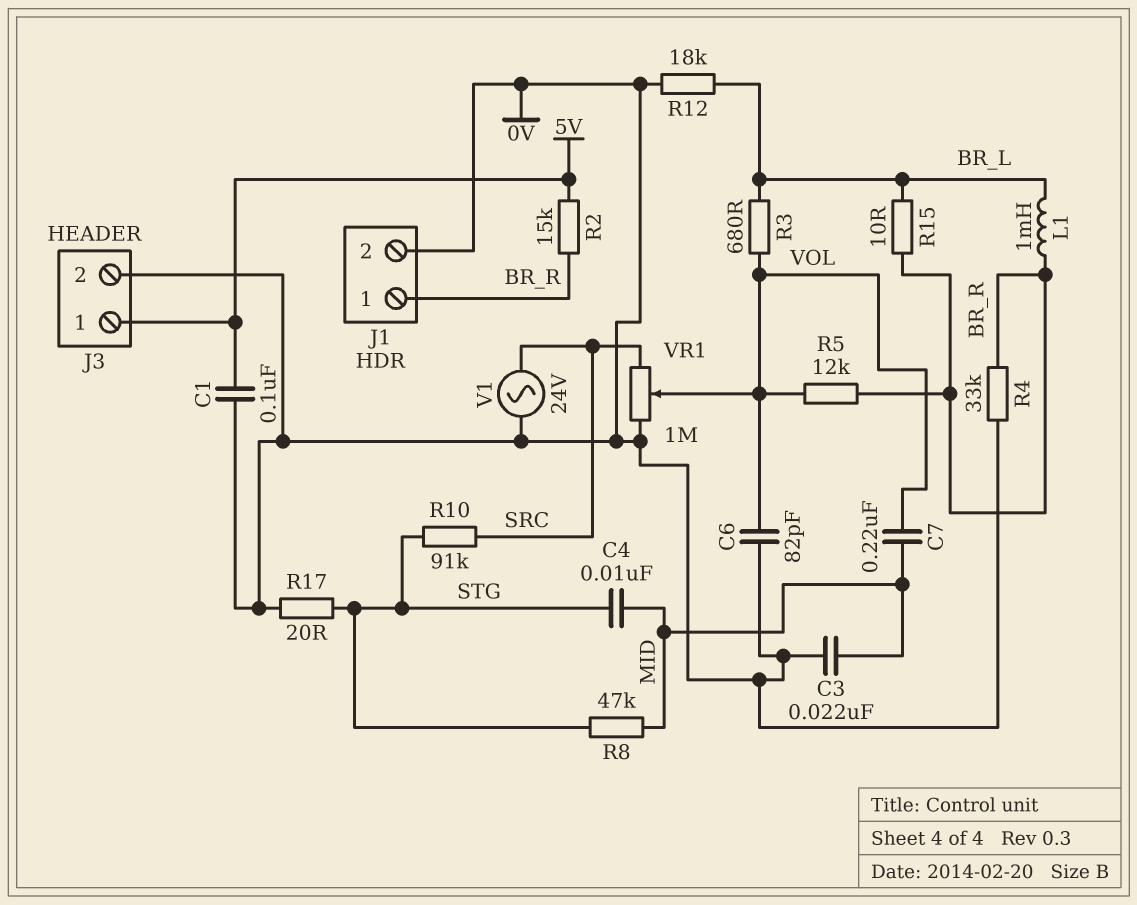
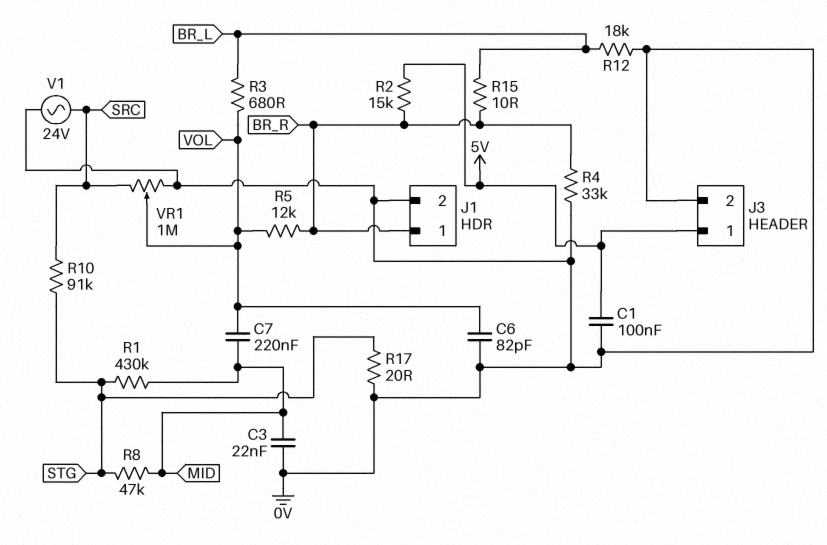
C4: 10nF (MID, STG) -> none
L1: 1mH (BR_L, BR_R) -> none
R1: none -> 430k (MID, STG)

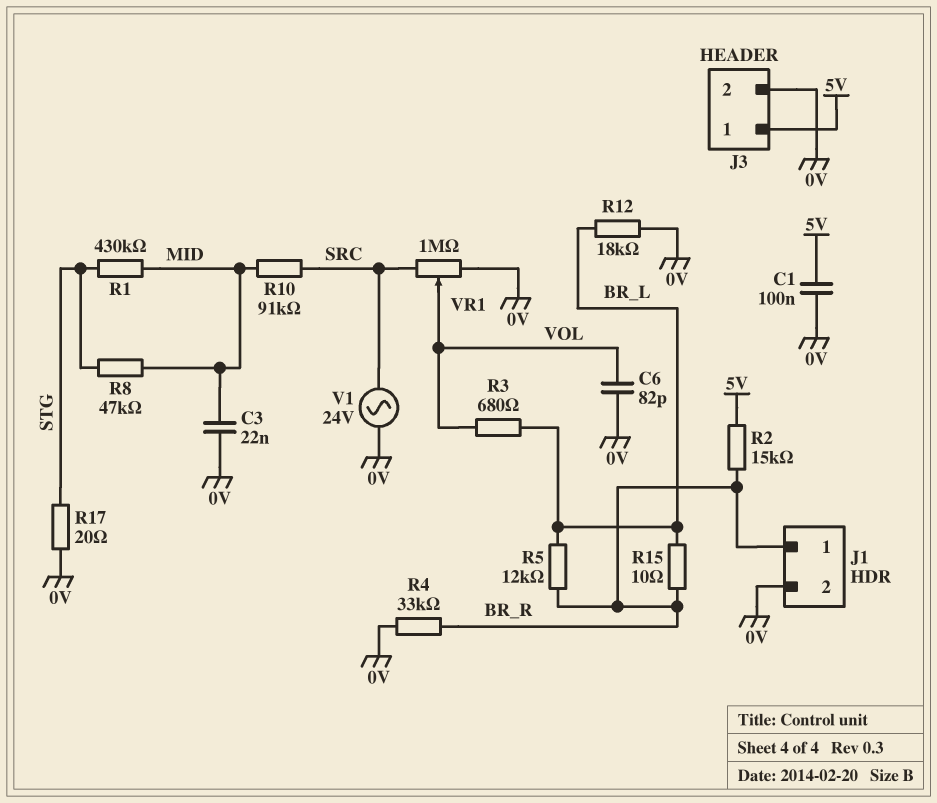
C7: 220nF (MID, VOL) -> none
R5: 12k (BR_R, VOL) -> 12k (BR_L, BR_R)
R10: 91k (SRC, STG) -> 91k (MID, SRC)

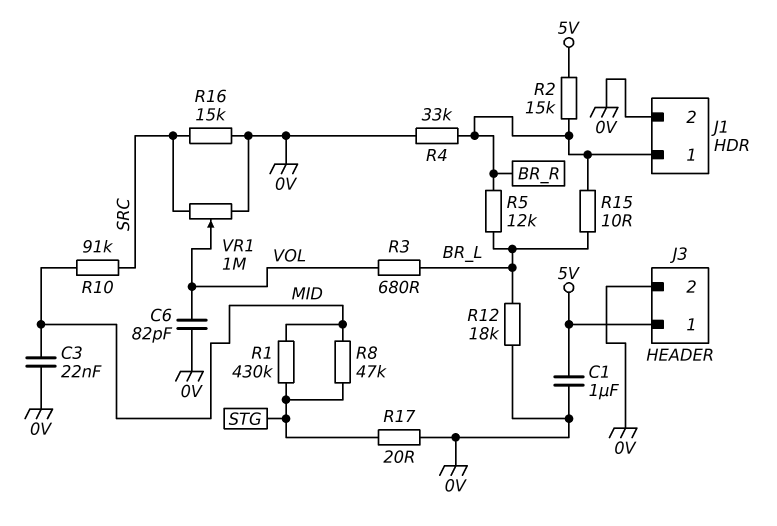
C1: 100nF (0V, 5V) -> 1uF (0V, 5V)
R16: none -> 15k (0V, SRC)
V1: AC 24V (0V, SRC) -> none

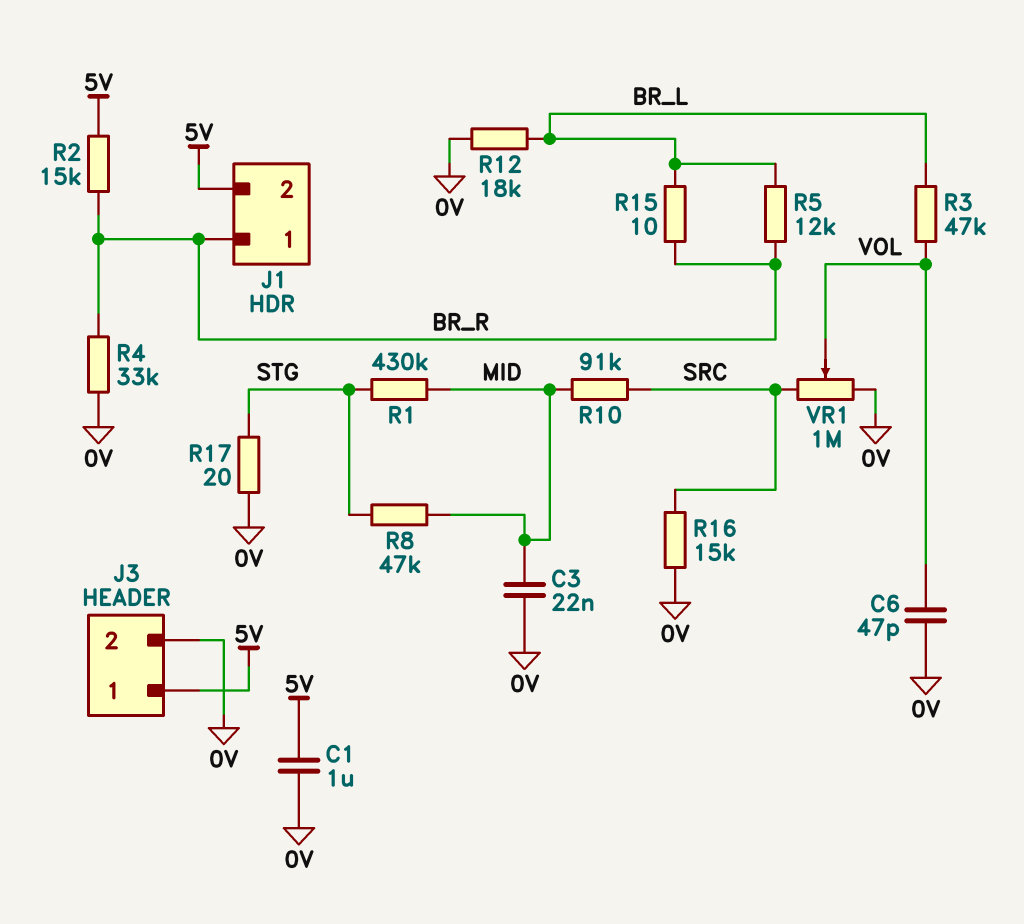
C6: 82pF (0V, VOL) -> 47pF (0V, VOL)
J1 pin 2: 0V -> 5V
R3: 680 (BR_L, VOL) -> 47k (BR_L, VOL)

